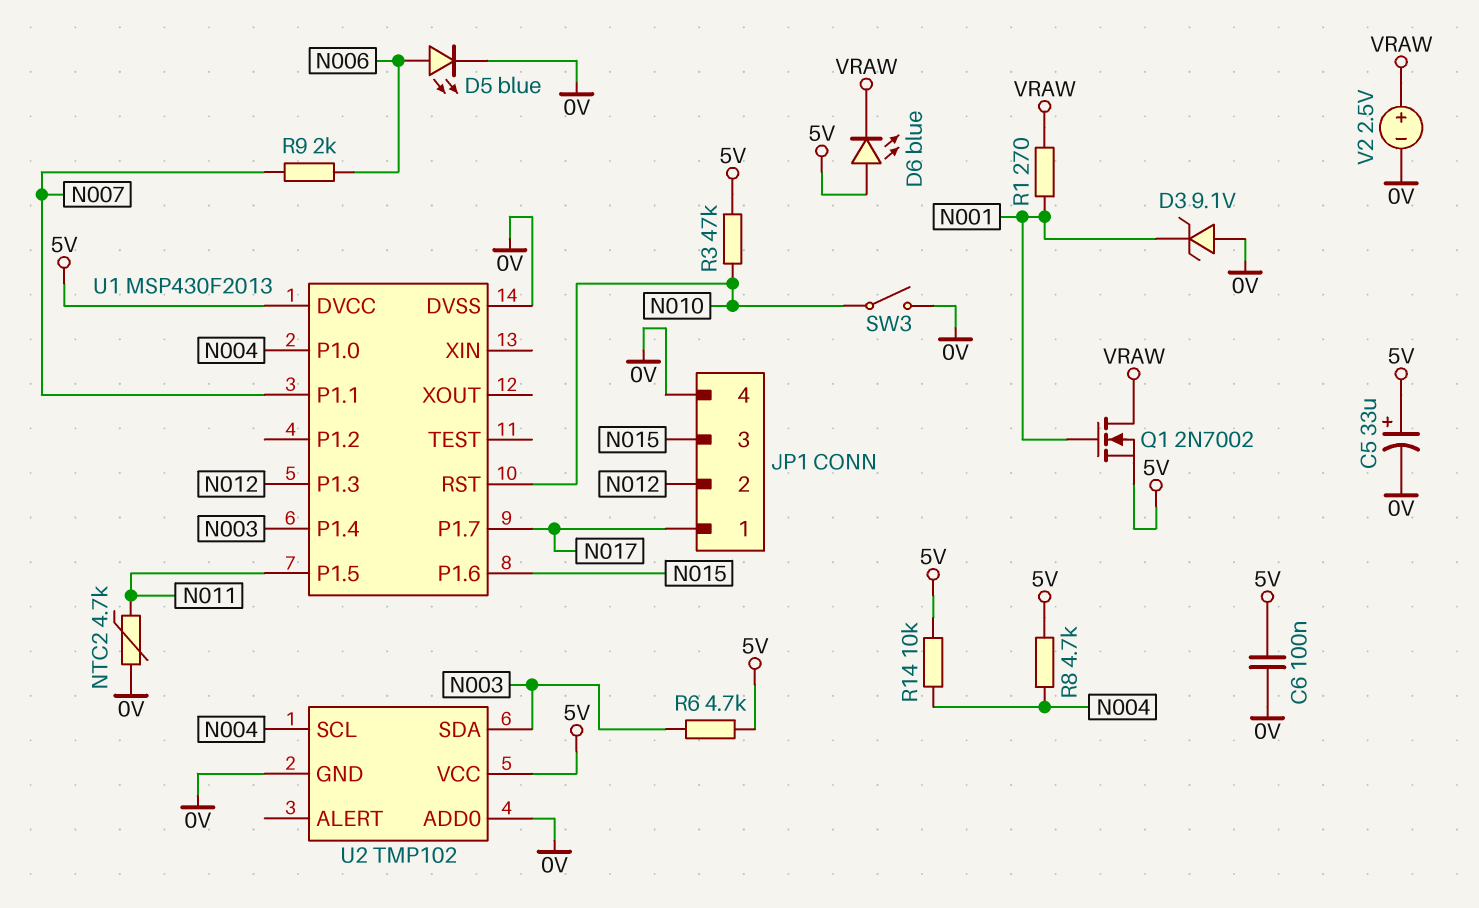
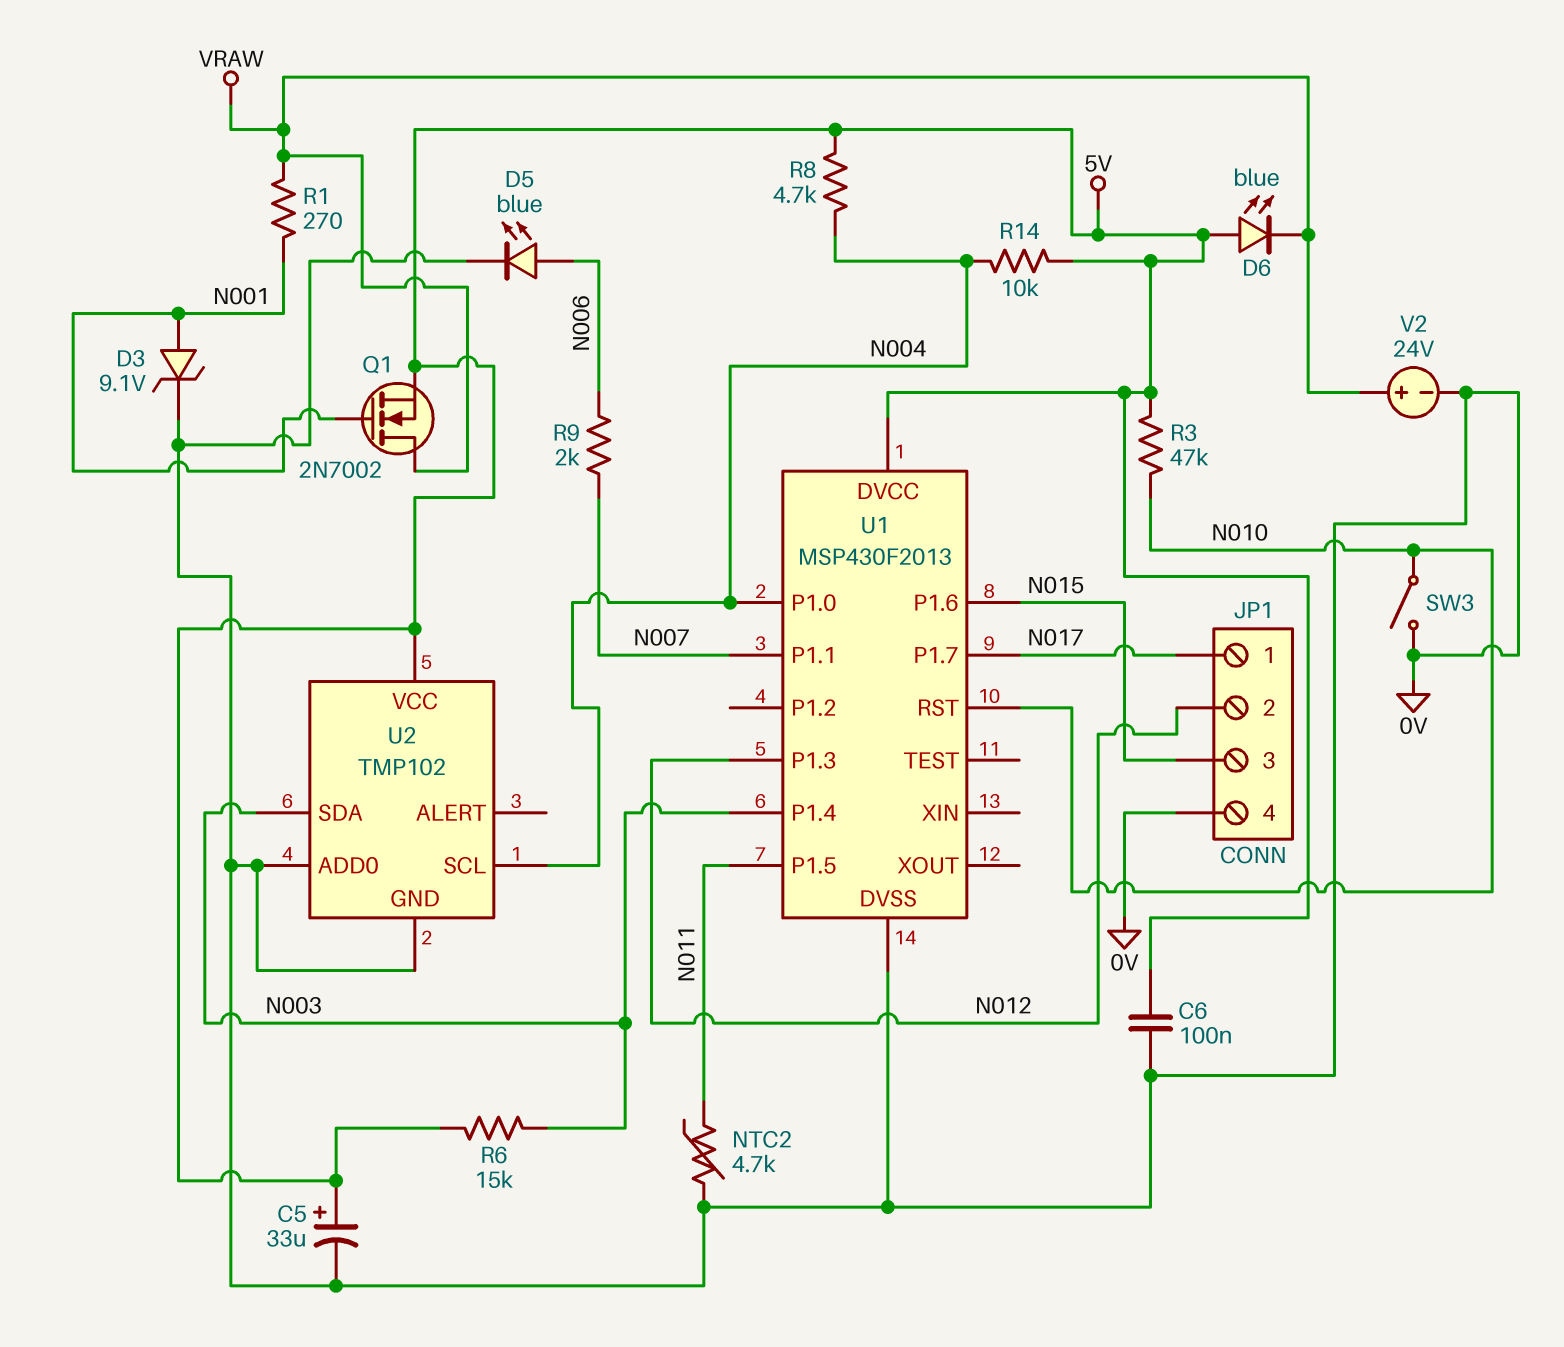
D3: zener 9.1V (A 0V, K N001) -> zener 9.1V (A N001, K 0V)
R6: 4.7k (5V, N003) -> 15k (5V, N003)
V2: 2.5V (plus VRAW, minus 0V) -> 24V (plus VRAW, minus 0V)

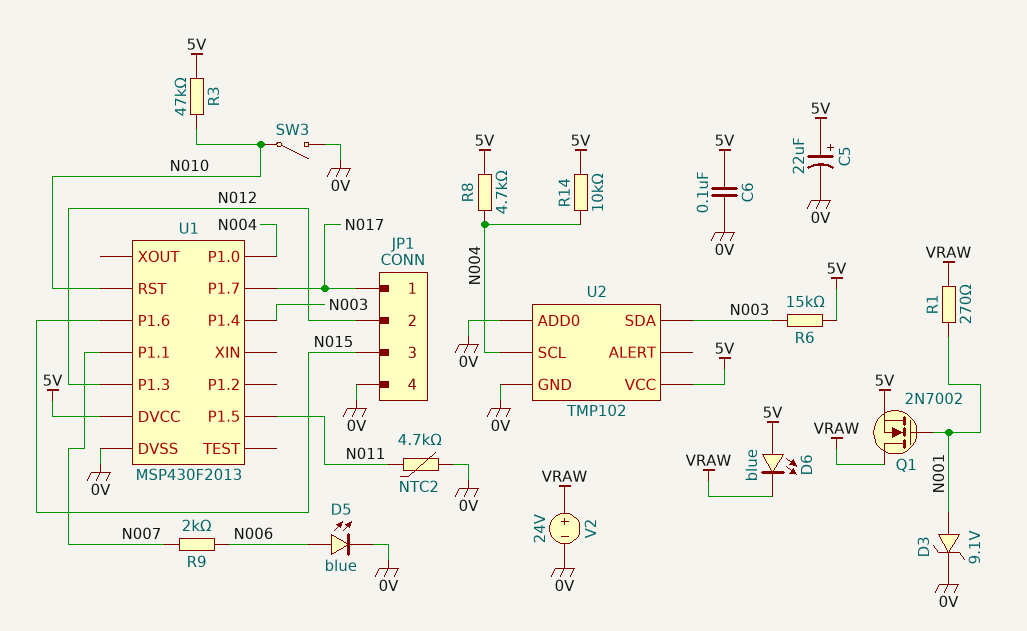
C5: 33uF (plus 5V, minus 0V) -> 22uF (plus 5V, minus 0V)

